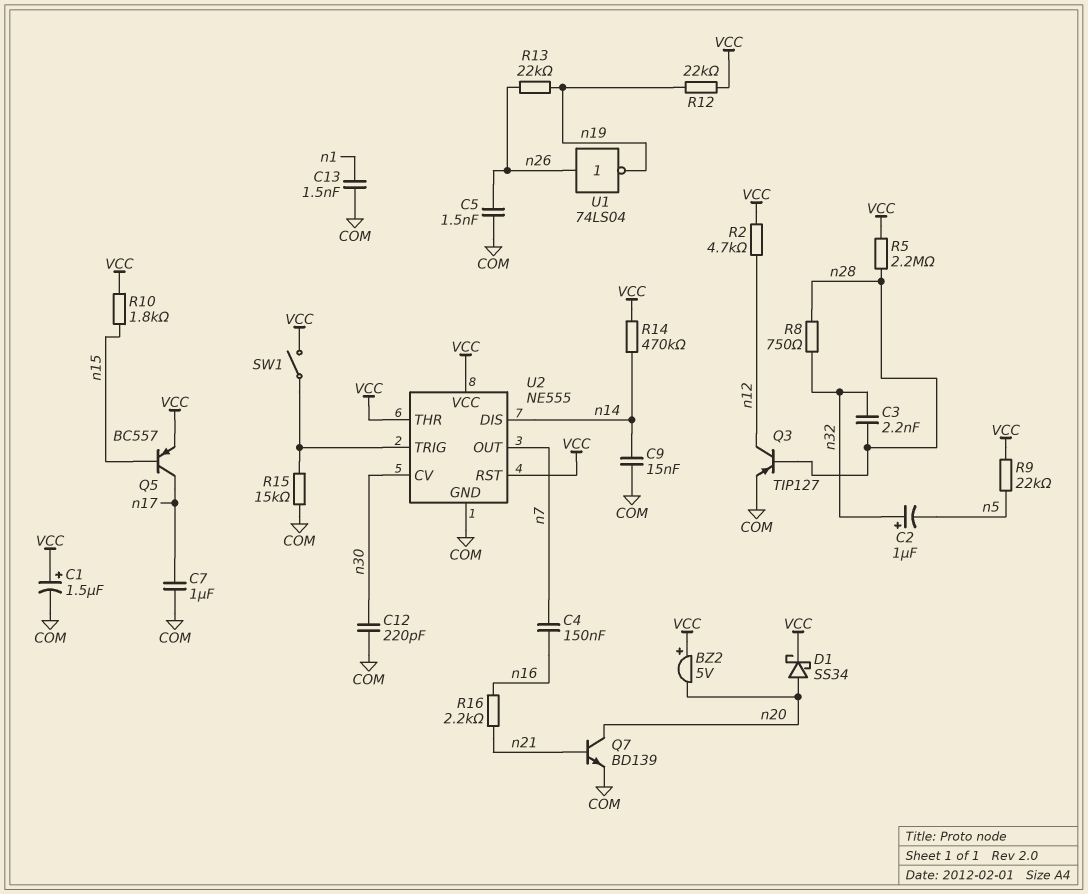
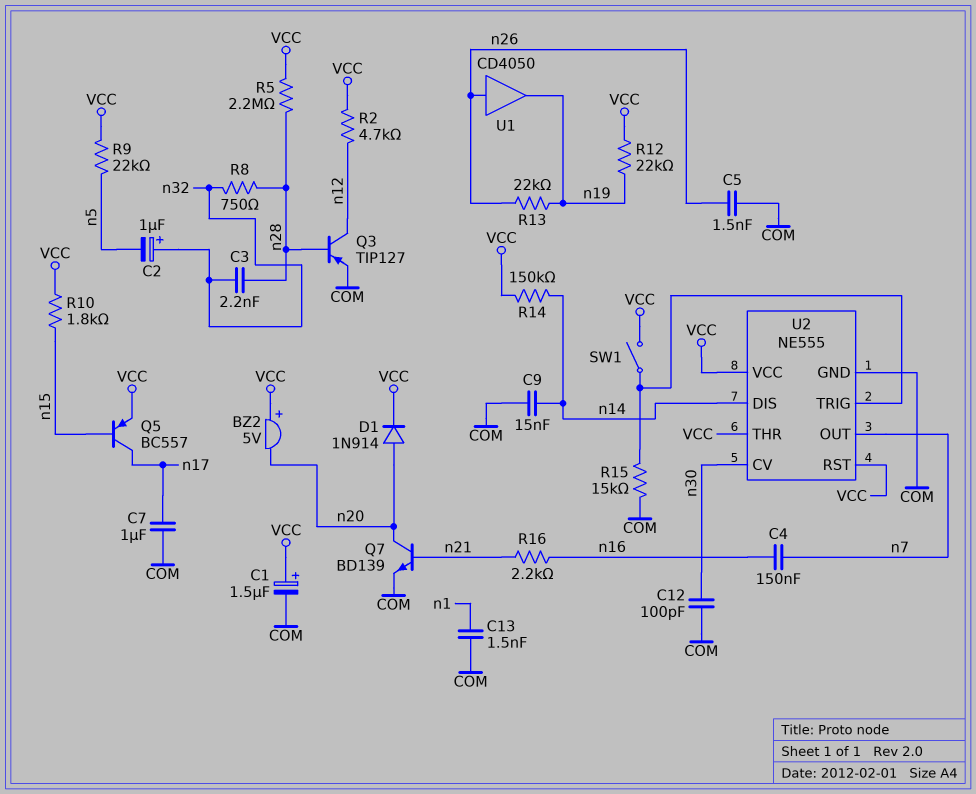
C12: 220pF (COM, n30) -> 100pF (COM, n30)
D1: schottky SS34 (A n20, K VCC) -> diode 1N914 (A n20, K VCC)
R14: 470k (VCC, n14) -> 150k (VCC, n14)
U1: NOT 74LS04 (in n26, out n19) -> buffer CD4050 (in n26, out n19)

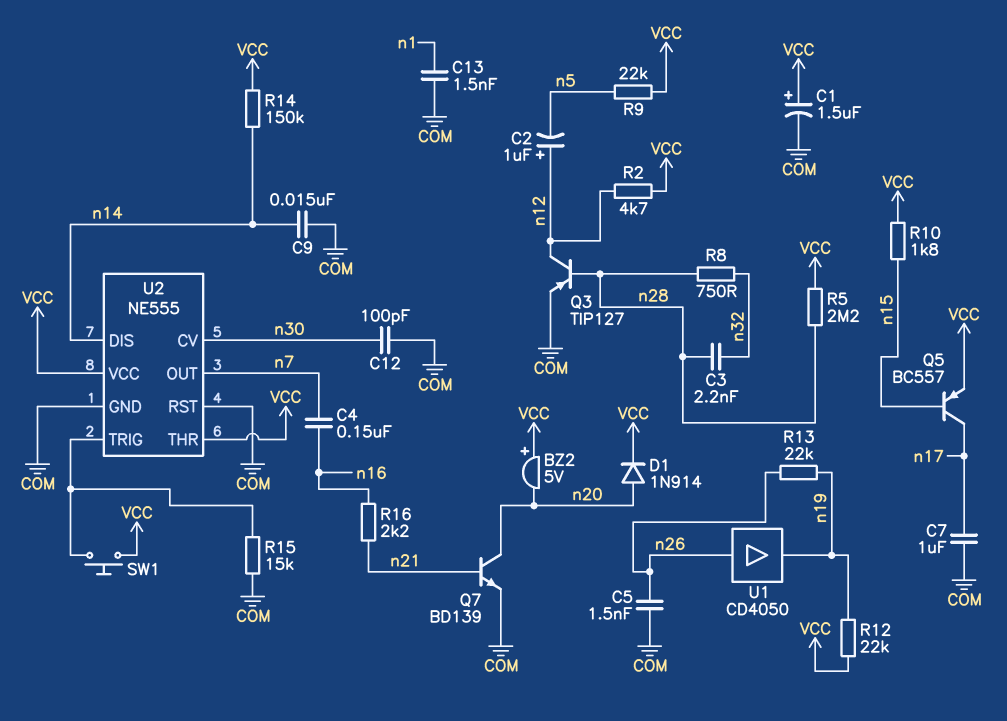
C2: 1uF (plus n32, minus n5) -> 1uF (plus n12, minus n5)
SW1: switch (U2/TRIG, VCC) -> button (U2/TRIG, VCC)
U2 pin RST: VCC -> COM

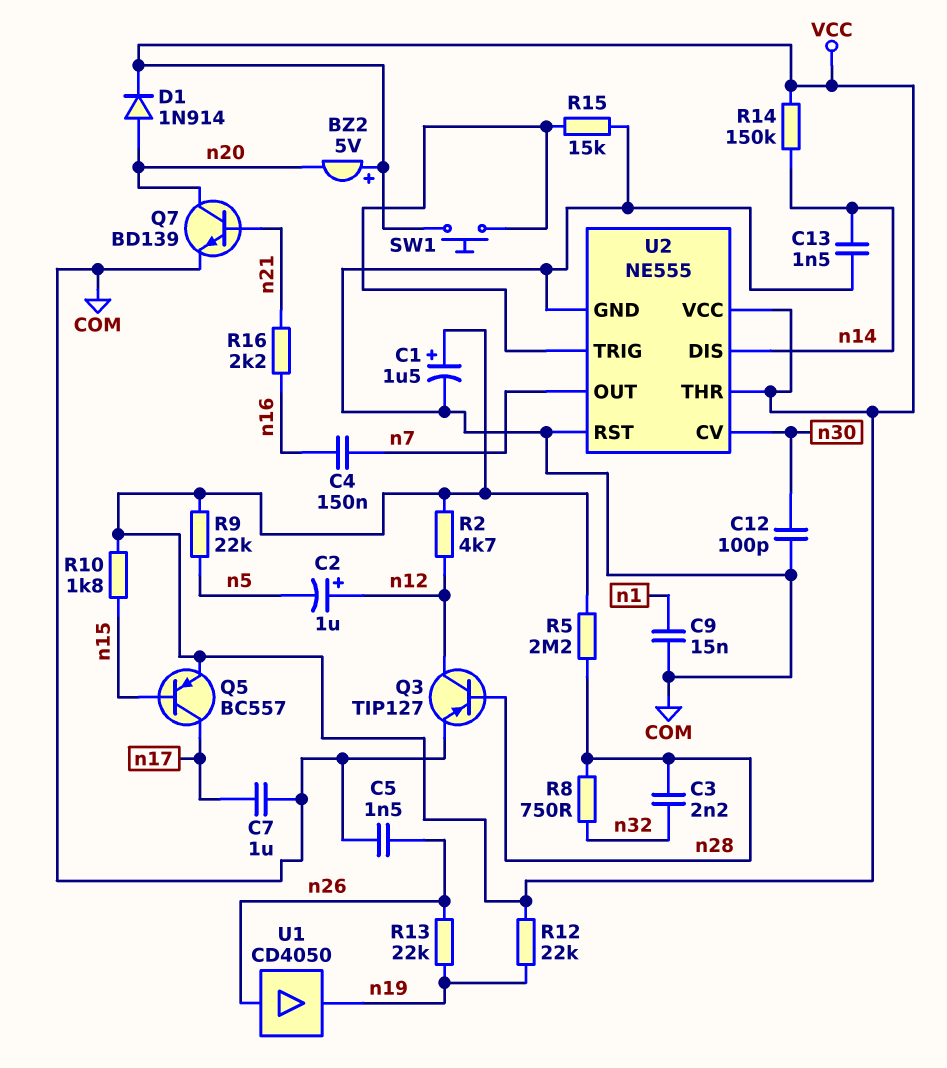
C9: 15nF (COM, n14) -> 15nF (COM, n1)
C13: 1.5nF (COM, n1) -> 1.5nF (COM, n14)

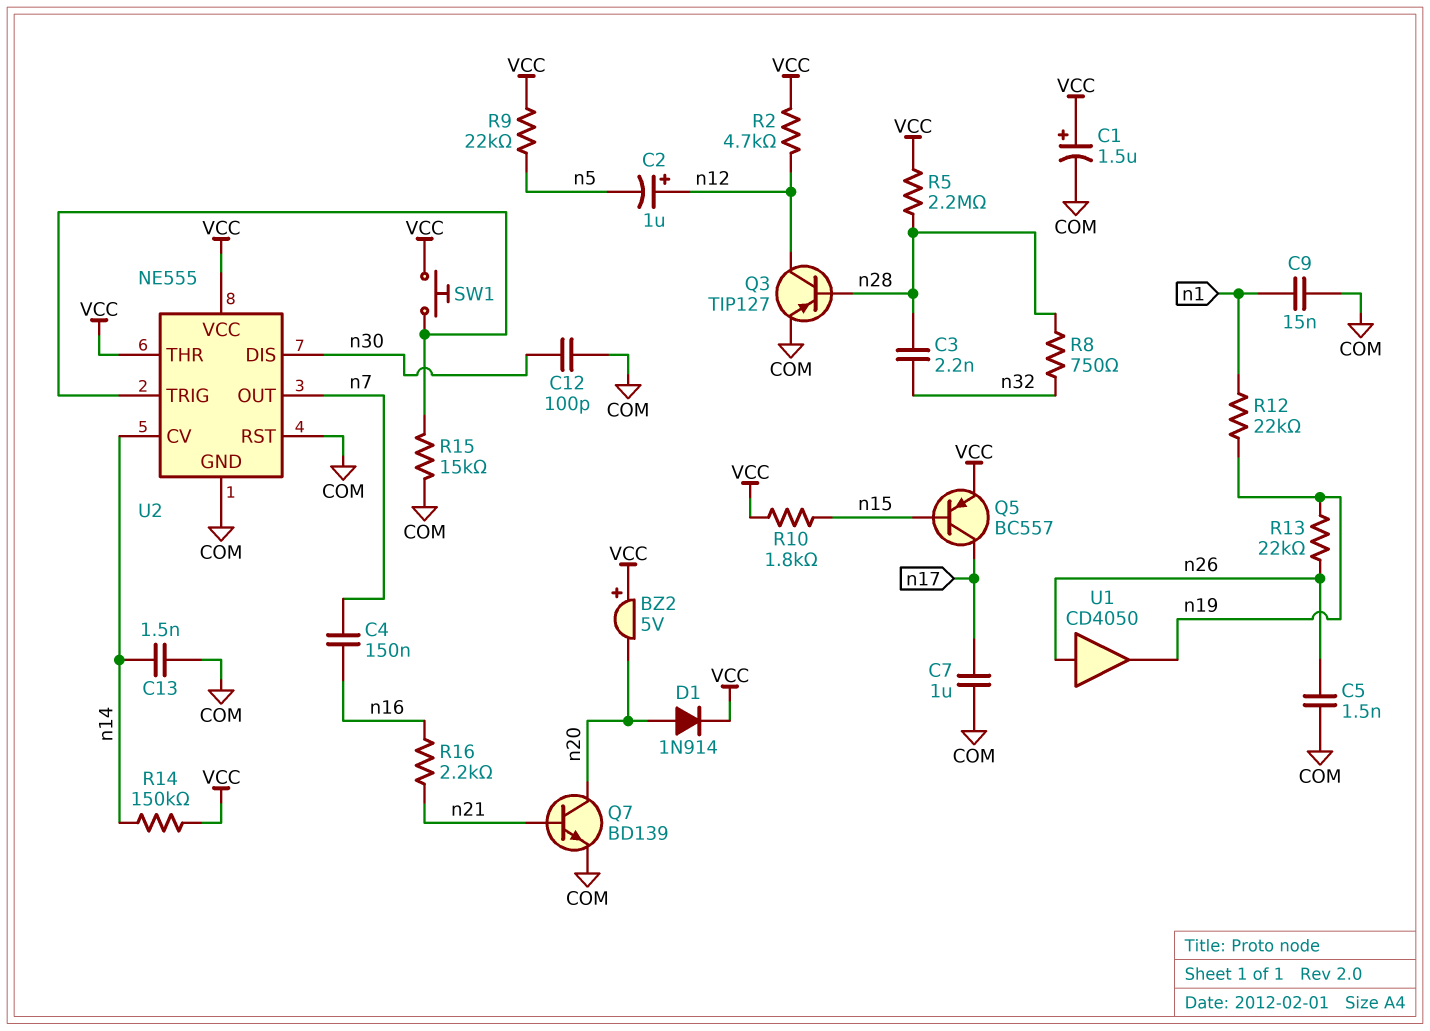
R12: 22k (VCC, n19) -> 22k (n1, n19)
U2 pin CV: n30 -> n14
U2 pin DIS: n14 -> n30

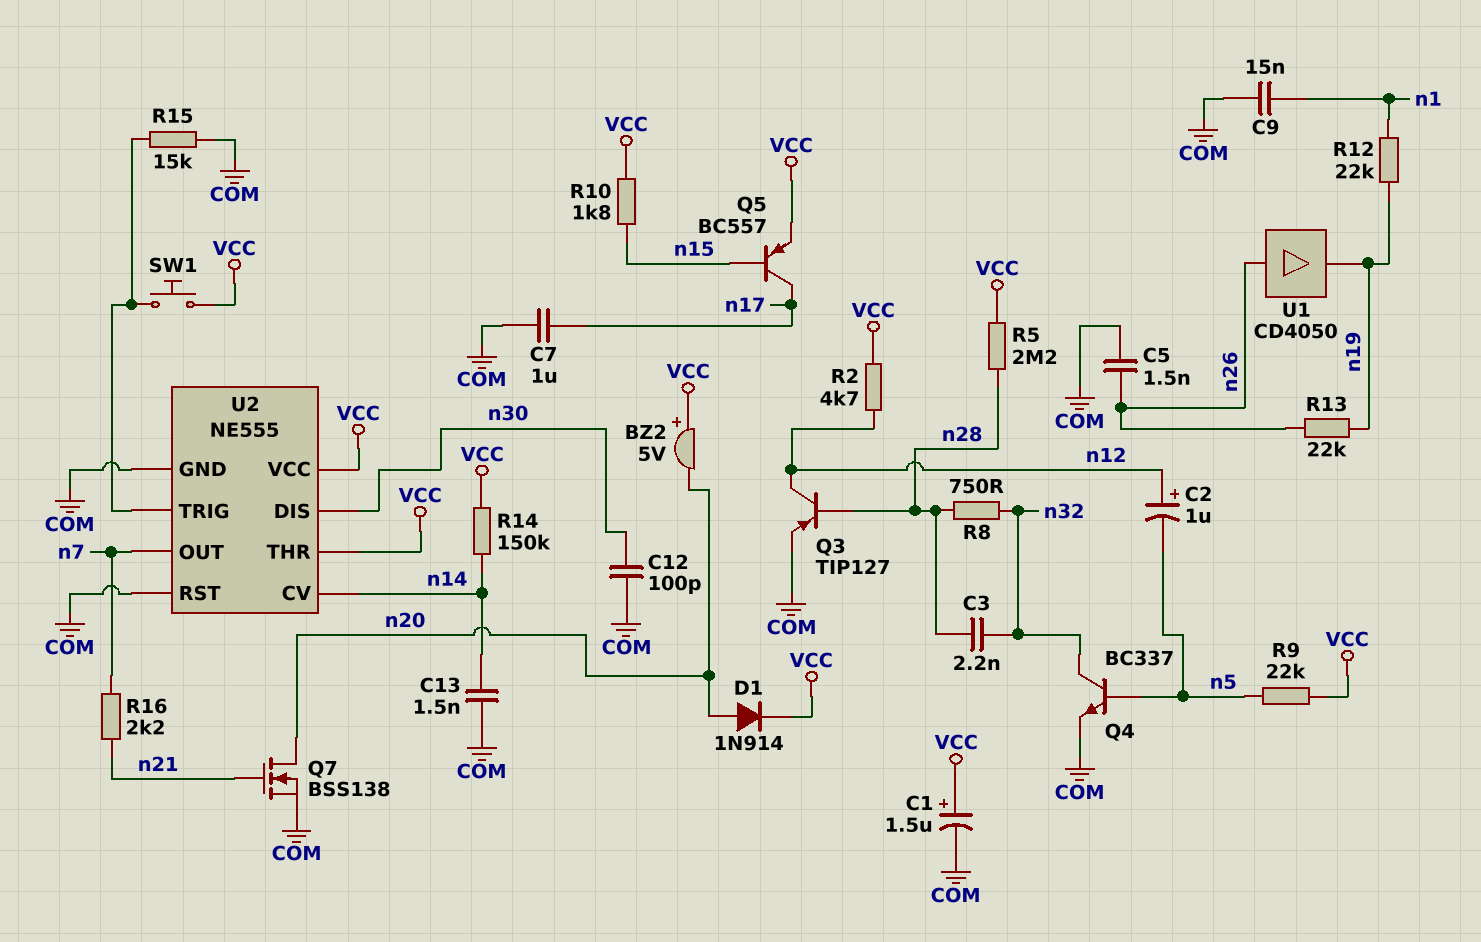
C4: 150nF (n7, n16) -> none
Q4: none -> NPN BC337 (B n5, C n32, E COM)
Q7: NPN BD139 (B n21, C n20, E COM) -> NMOS BSS138 (G n21, D n20, S COM)
R16: 2.2k (n16, n21) -> 2.2k (n7, n21)

